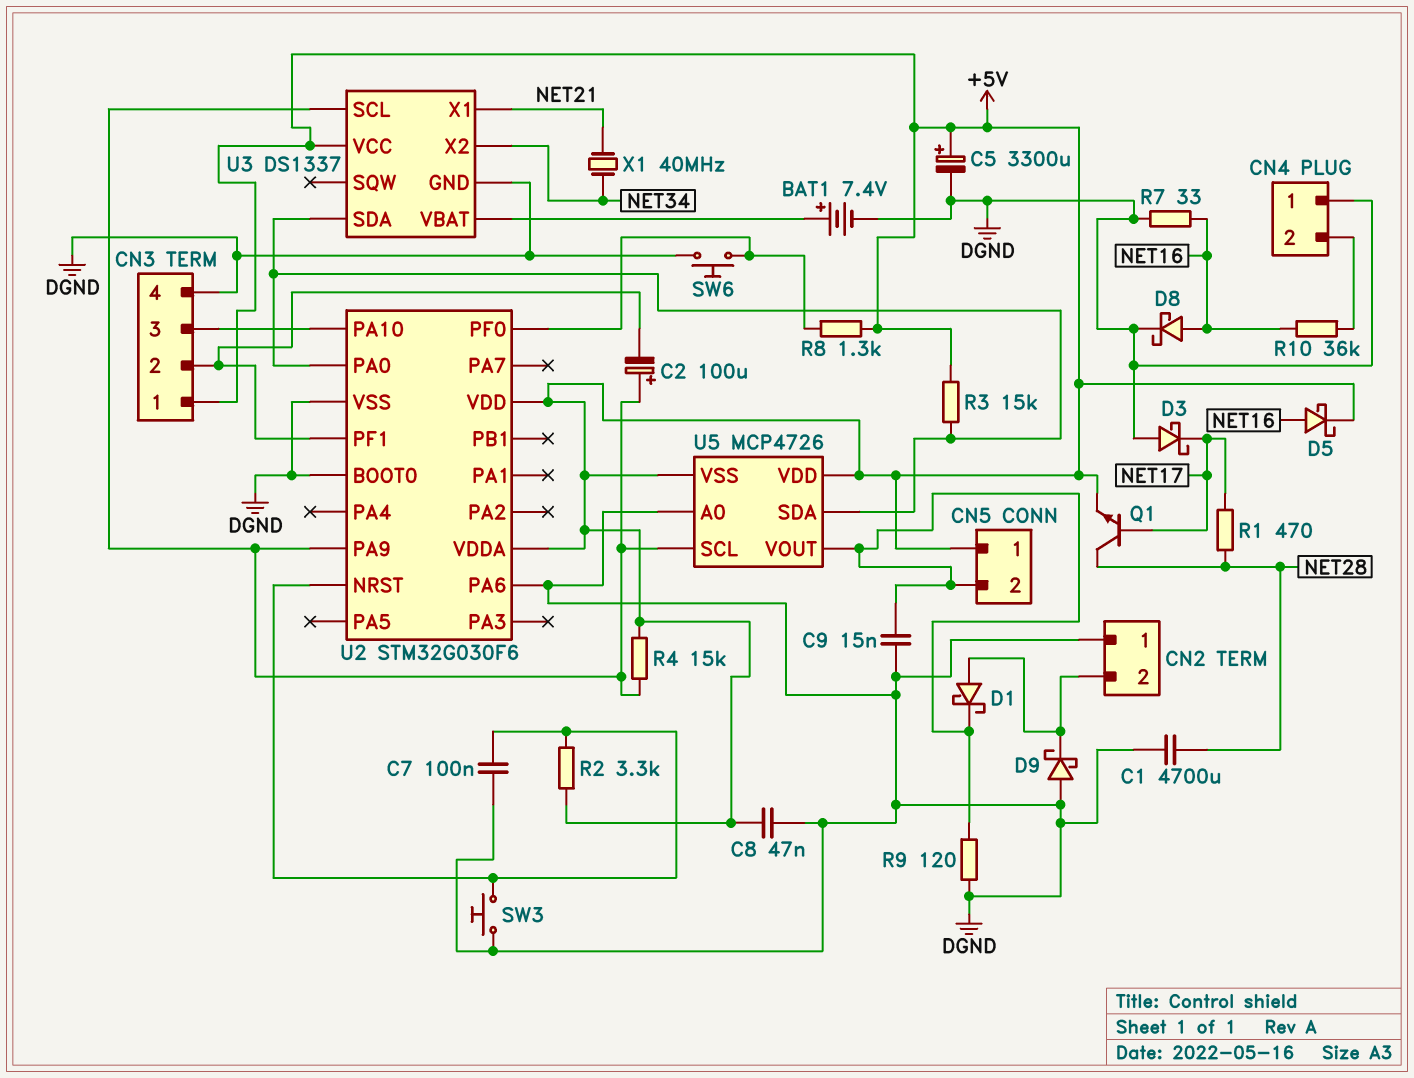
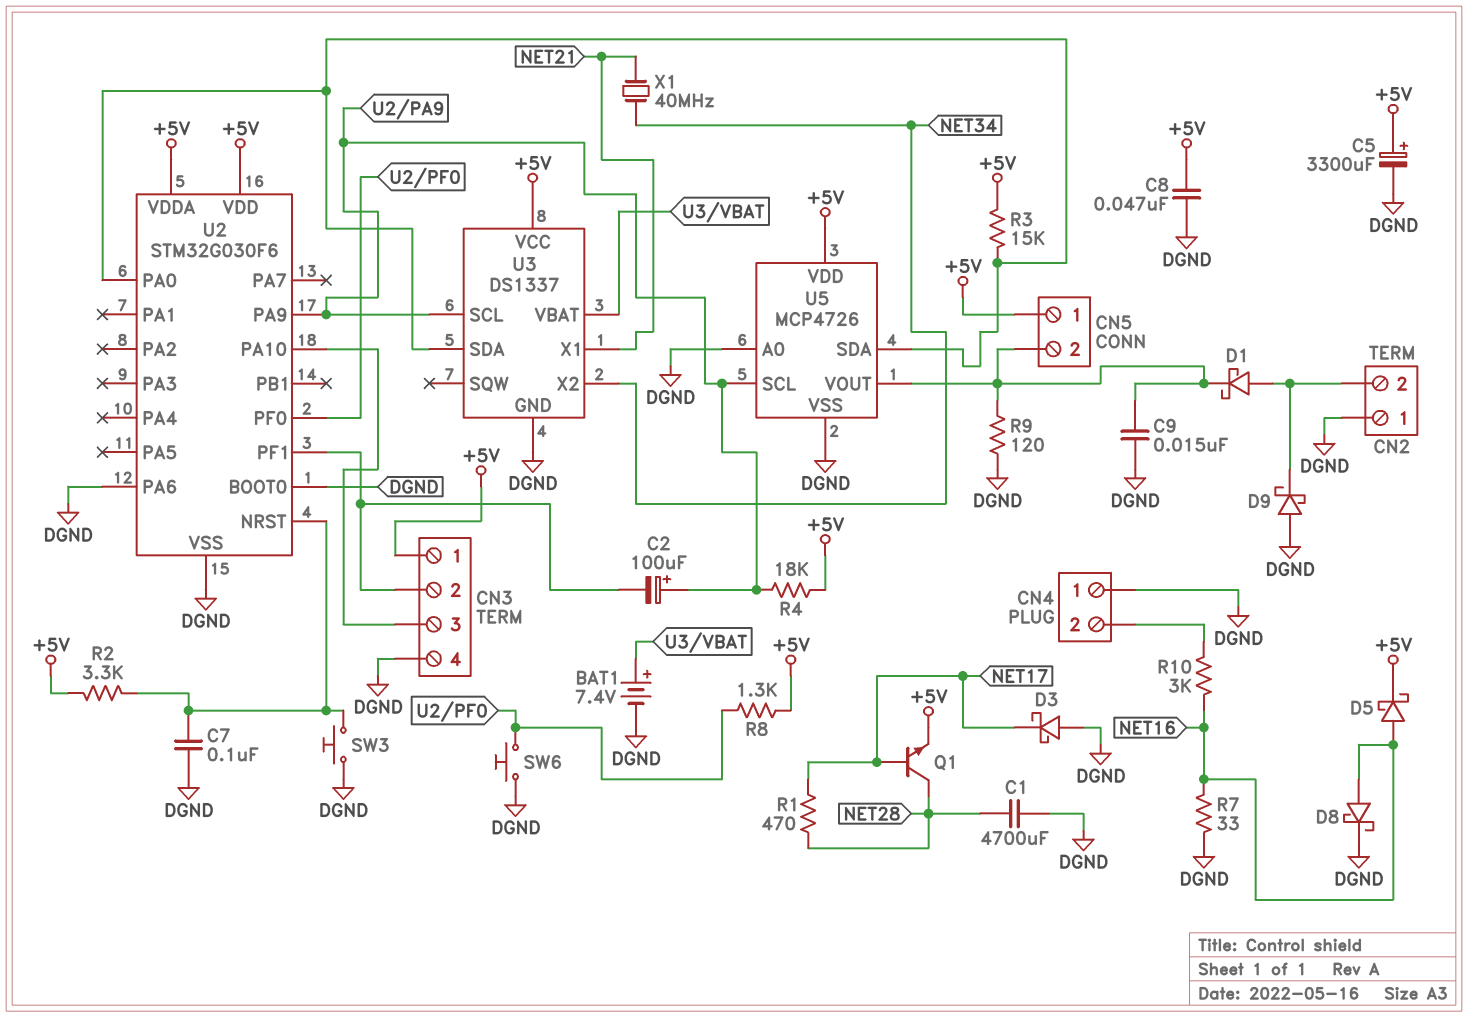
R4: 15k (+5V, U2/PA9) -> 18k (+5V, U2/PA9)
R10: 36k (CN4/2, NET16) -> 3k (CN4/2, NET16)
U5 pin VSS: +5V -> DGND

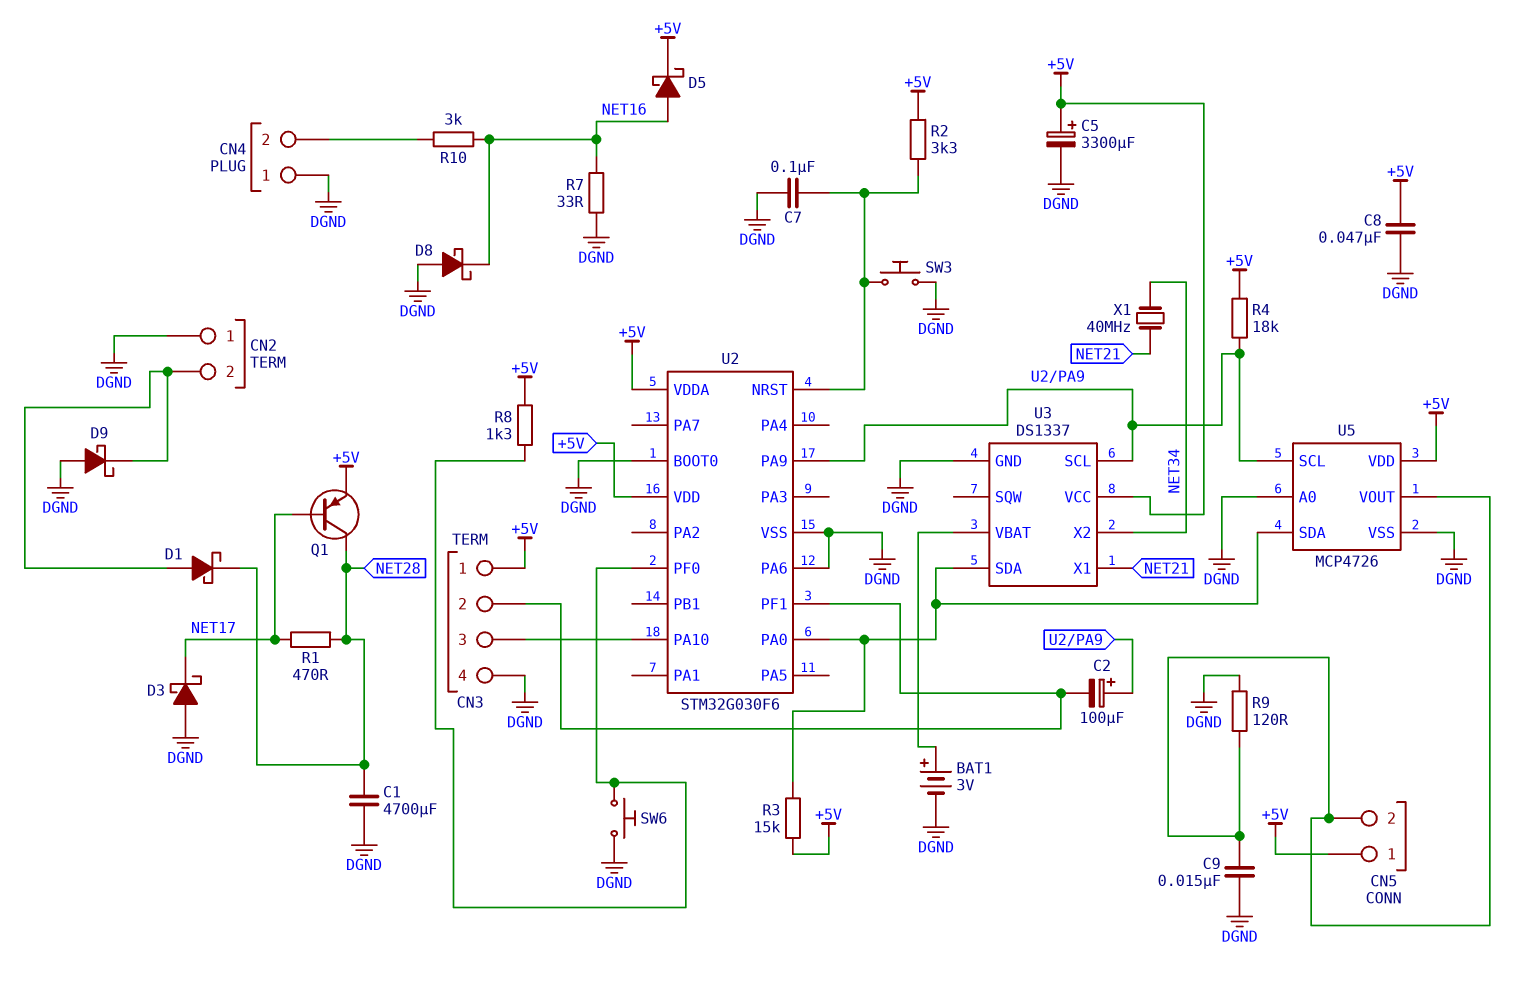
BAT1: 7.4V (plus U3/VBAT, minus DGND) -> 3V (plus U3/VBAT, minus DGND)
D1: schottky (A CN2/2, K CN5/2) -> schottky (A CN2/2, K NET28)
D8: schottky (A NET16, K DGND) -> schottky (A DGND, K NET16)
Q1: NPN (B NET17, C NET28, E +5V) -> PNP (B NET17, C NET28, E +5V)

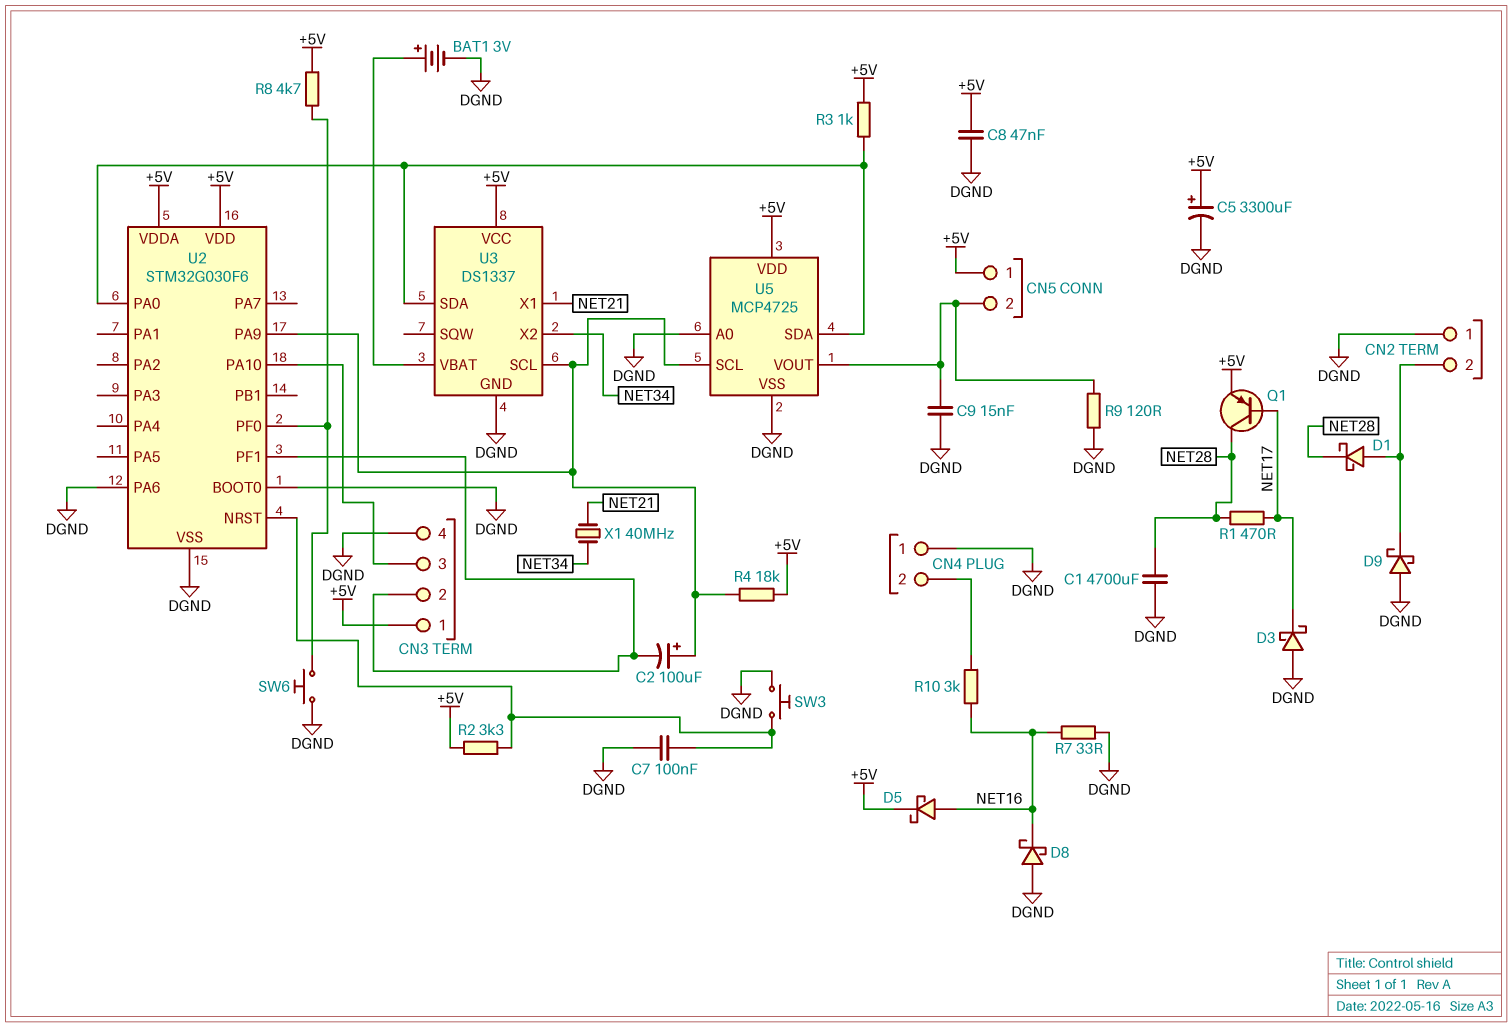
R3: 15k (+5V, U2/PA0) -> 1k (+5V, U2/PA0)
R8: 1.3k (+5V, U2/PF0) -> 4.7k (+5V, U2/PF0)
U5: MCP4726 -> MCP4725

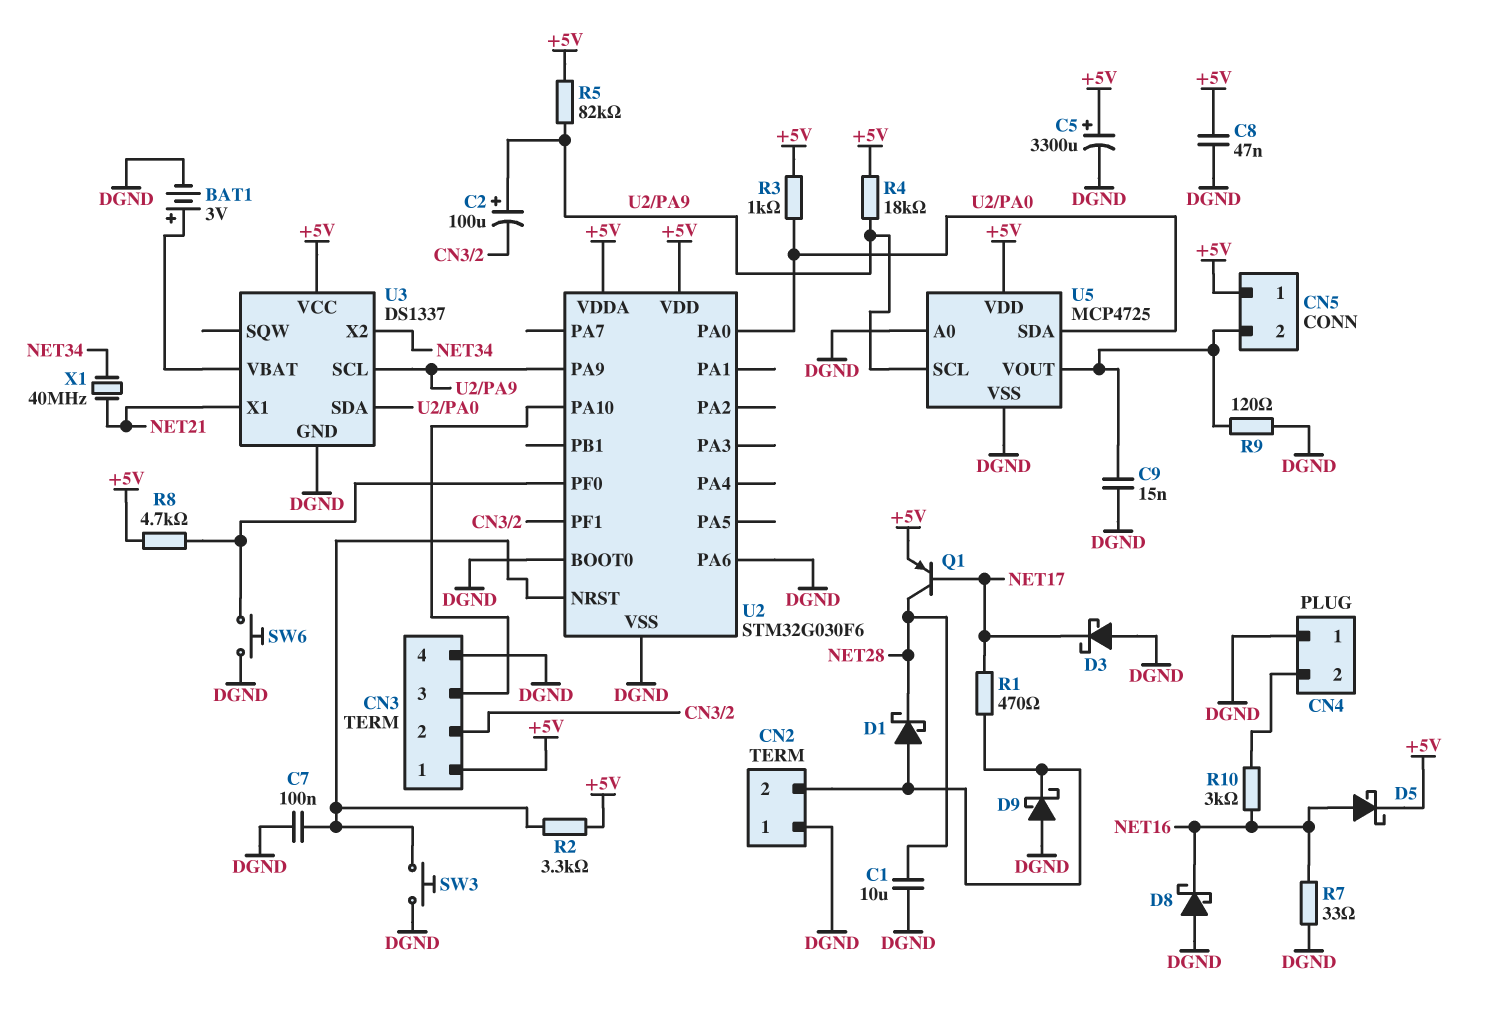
C1: 4700uF (DGND, NET28) -> 10uF (DGND, NET28)
R1: 470 (NET17, NET28) -> 470 (CN2/2, NET17)
R5: none -> 82k (+5V, U2/PA9)

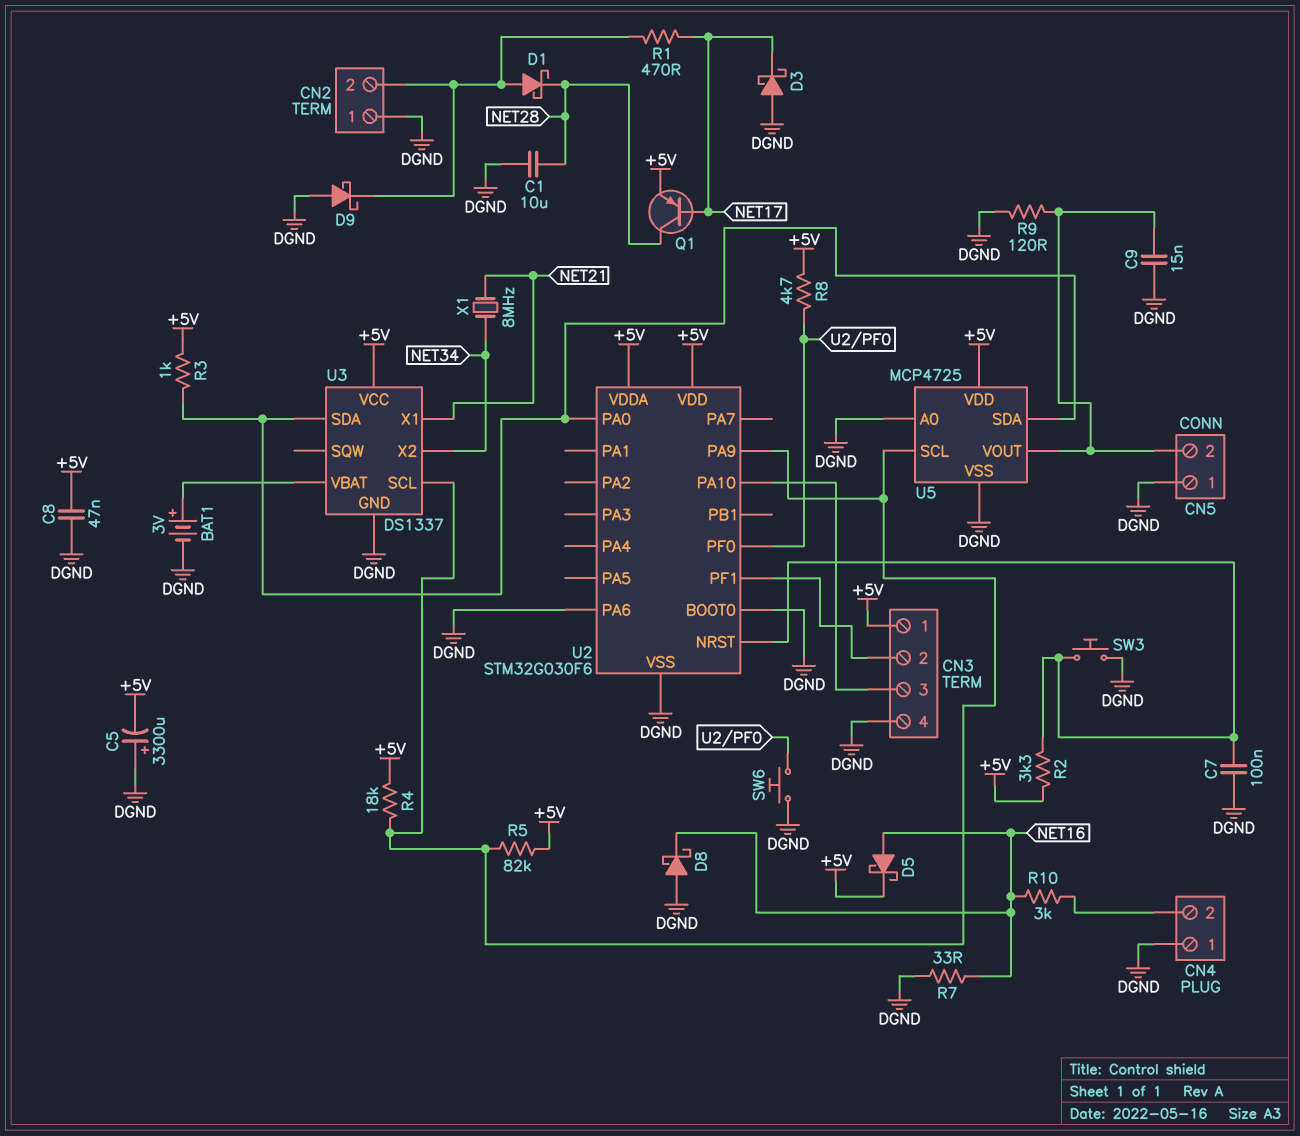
C2: 100uF (plus U2/PA9, minus CN3/2) -> none
C5: 3300uF (plus +5V, minus DGND) -> 3300uF (plus DGND, minus +5V)
CN5 pin 1: +5V -> DGND
X1: 40MHz (NET21, NET34) -> 8MHz (NET21, NET34)

